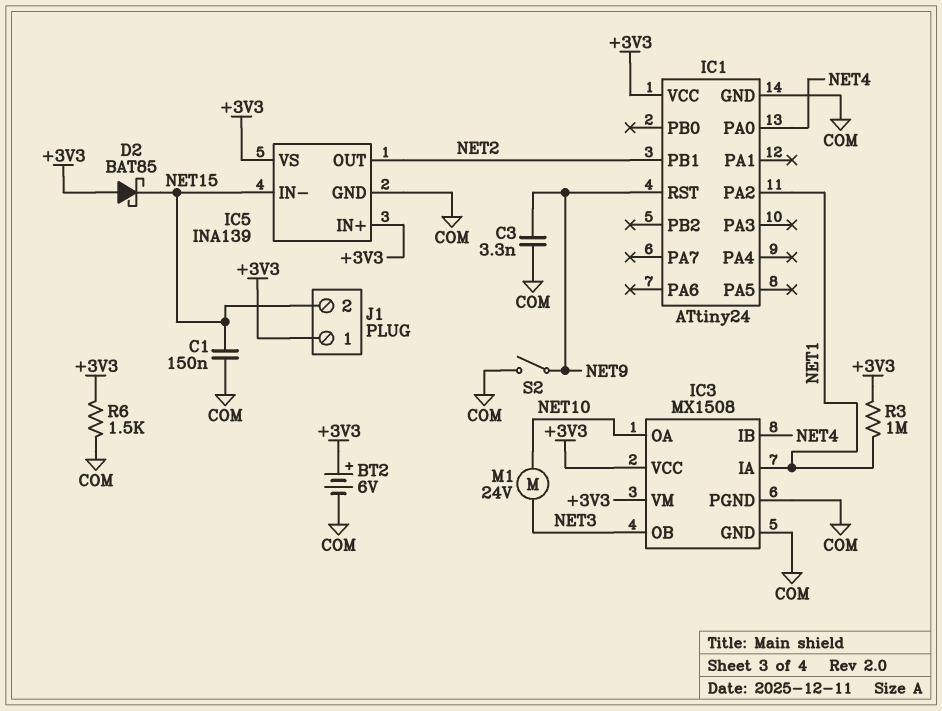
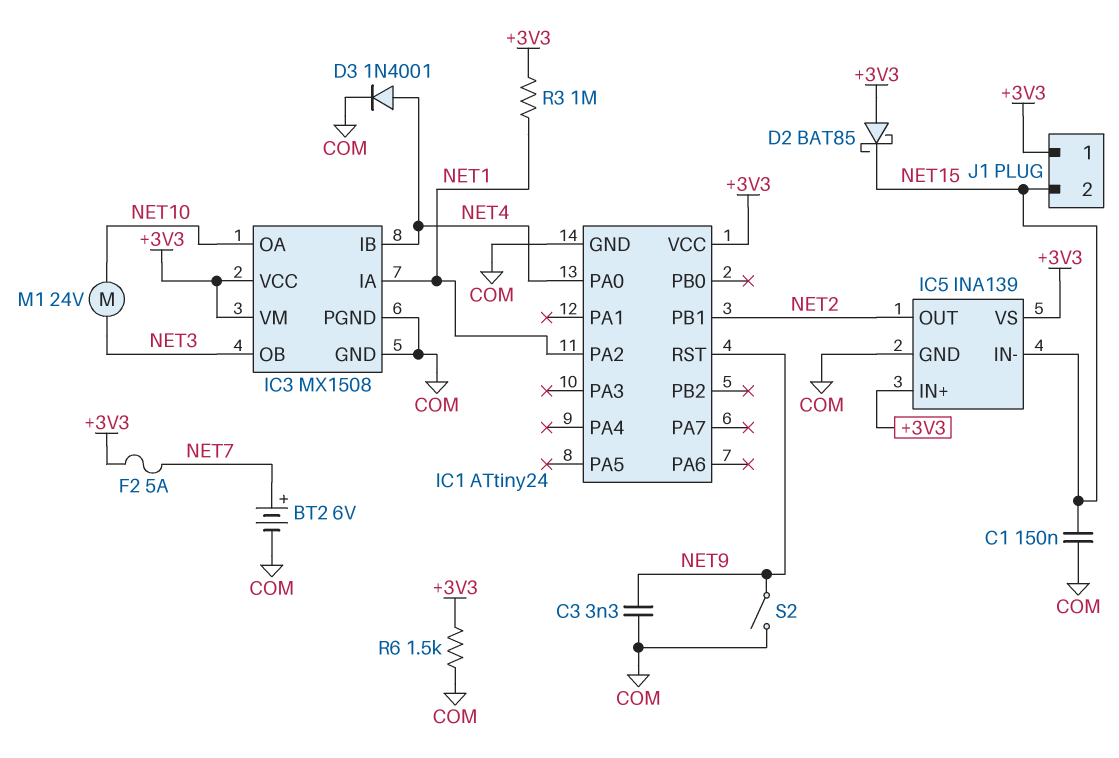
BT2: 6V (plus +3V3, minus COM) -> 6V (plus NET7, minus COM)
D3: none -> diode 1N4001 (A NET4, K COM)
F2: none -> 5A (+3V3, NET7)

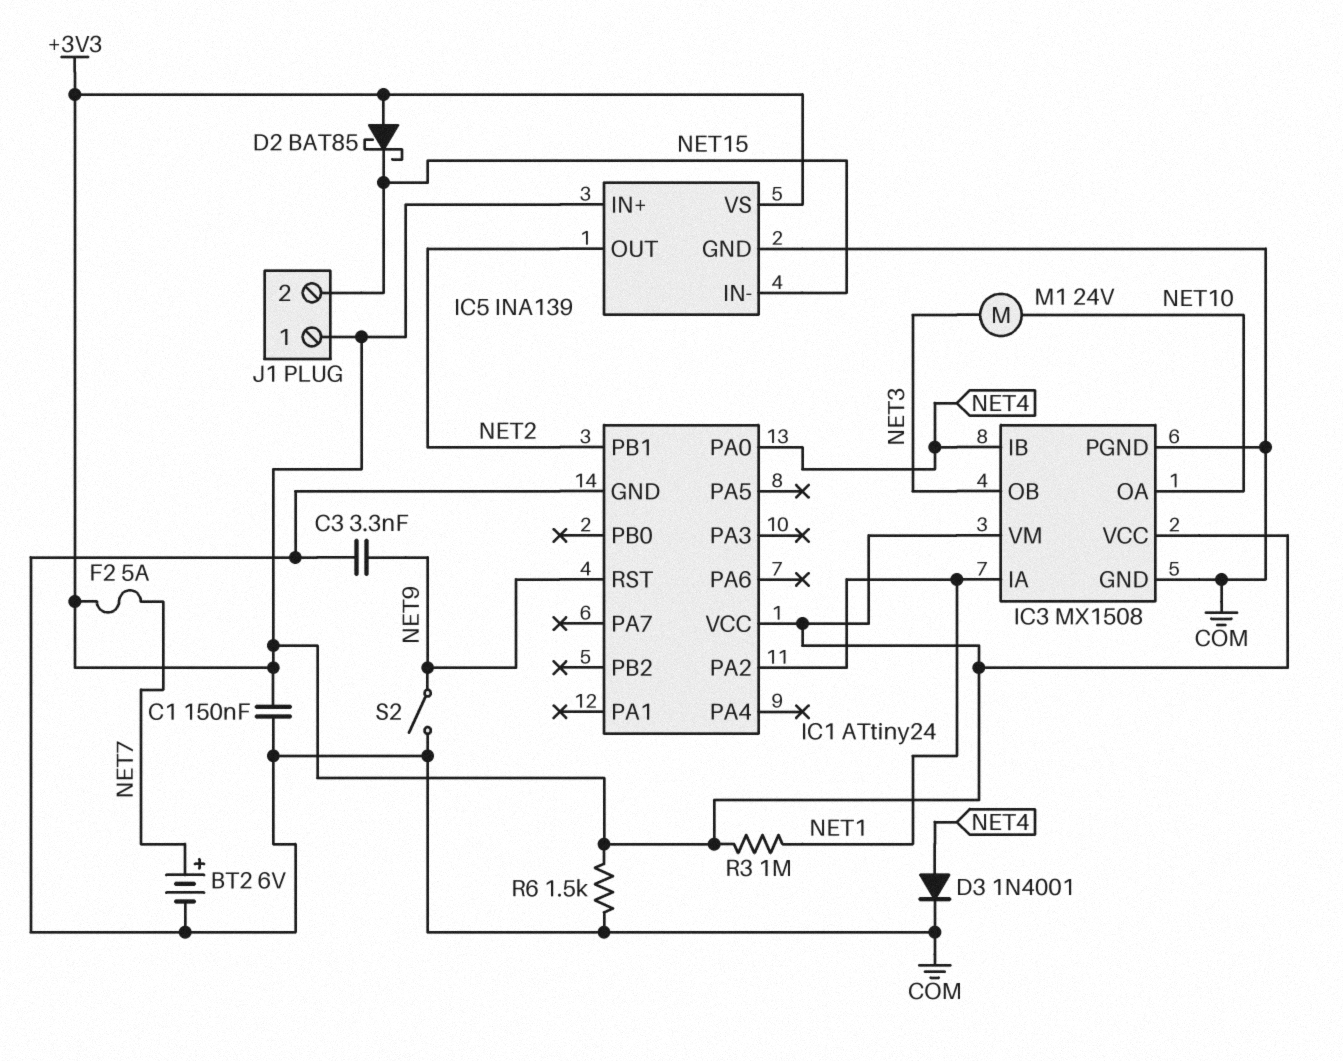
C1: 150nF (COM, NET15) -> 150nF (+3V3, COM)

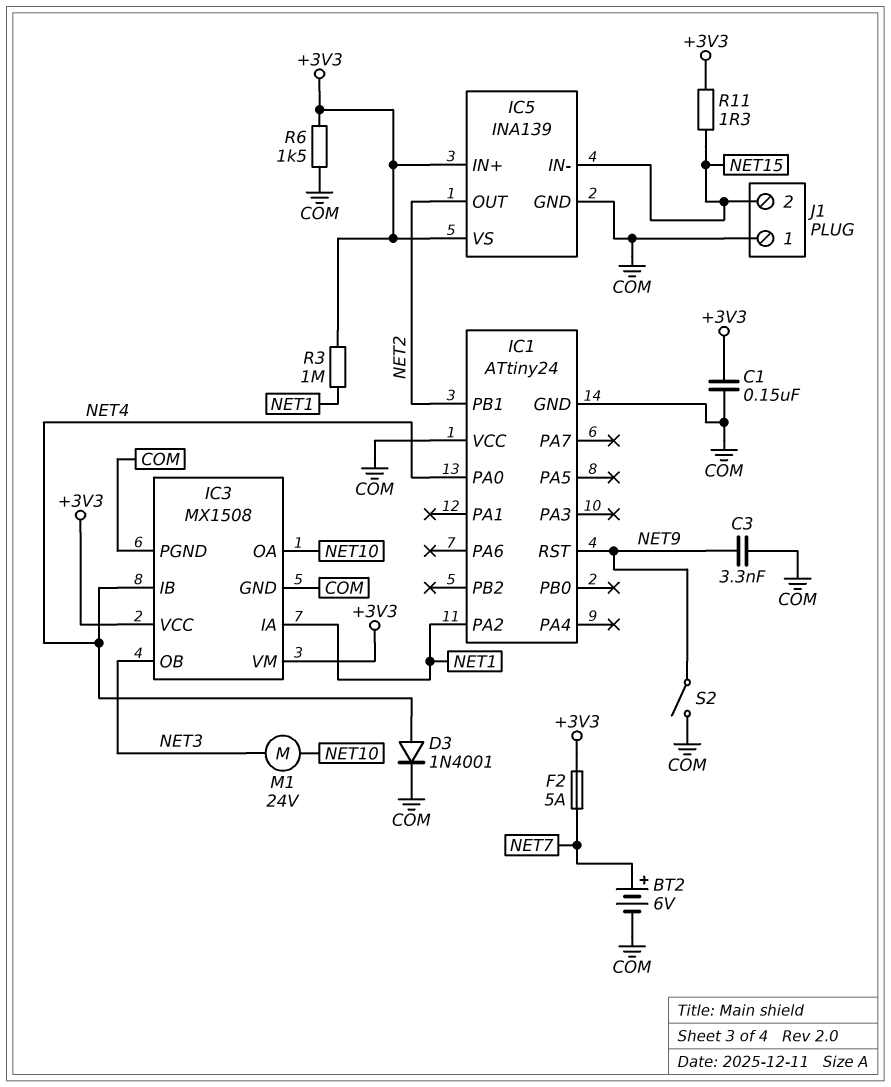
D2: schottky BAT85 (A +3V3, K NET15) -> none
IC1 pin VCC: +3V3 -> COM
J1 pin 1: +3V3 -> COM
R11: none -> 1.3 (+3V3, NET15)

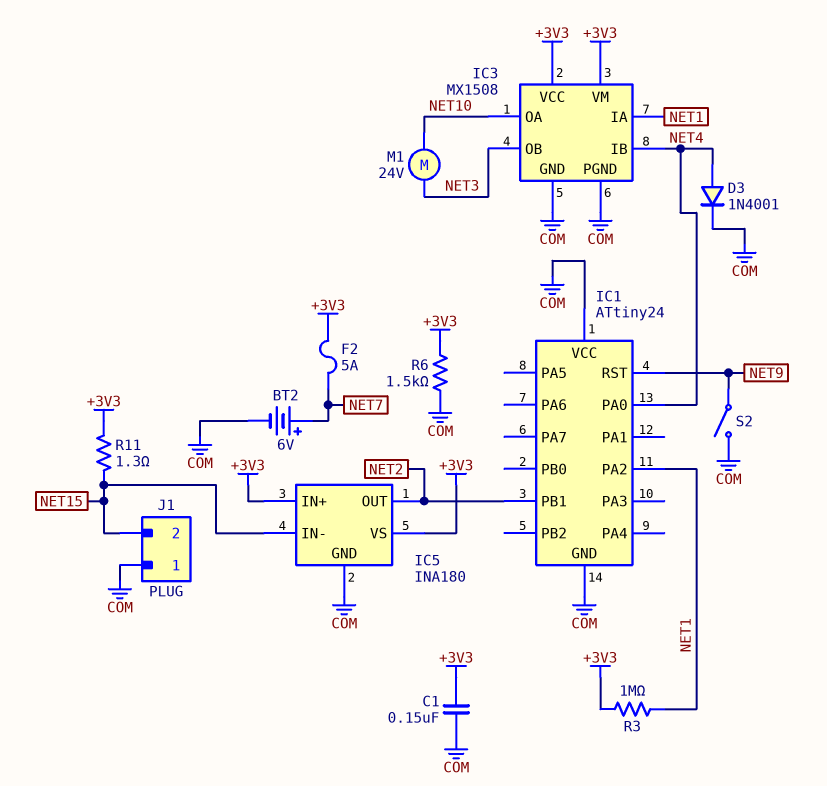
C3: 3.3nF (COM, NET9) -> none
IC5: INA139 -> INA180

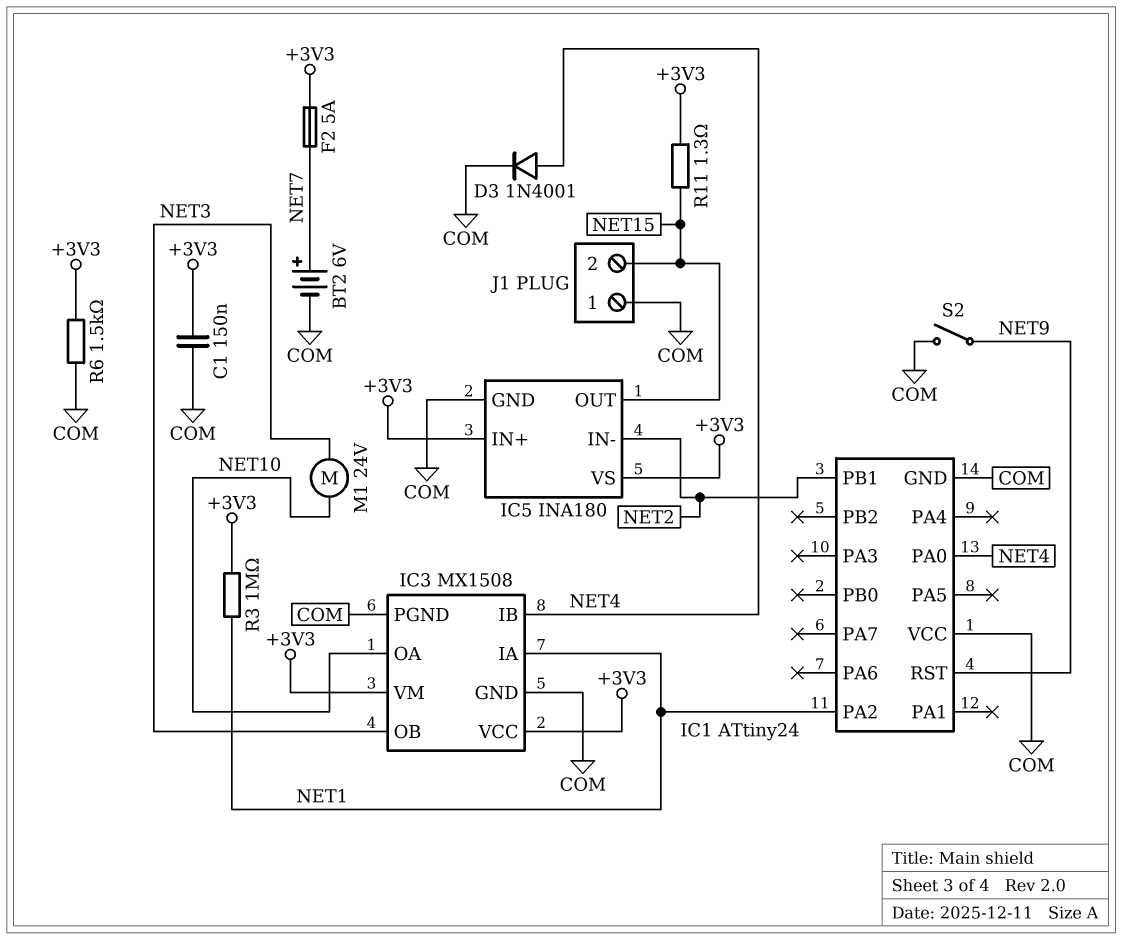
IC5 pin IN-: NET15 -> NET2
IC5 pin OUT: NET2 -> NET15

